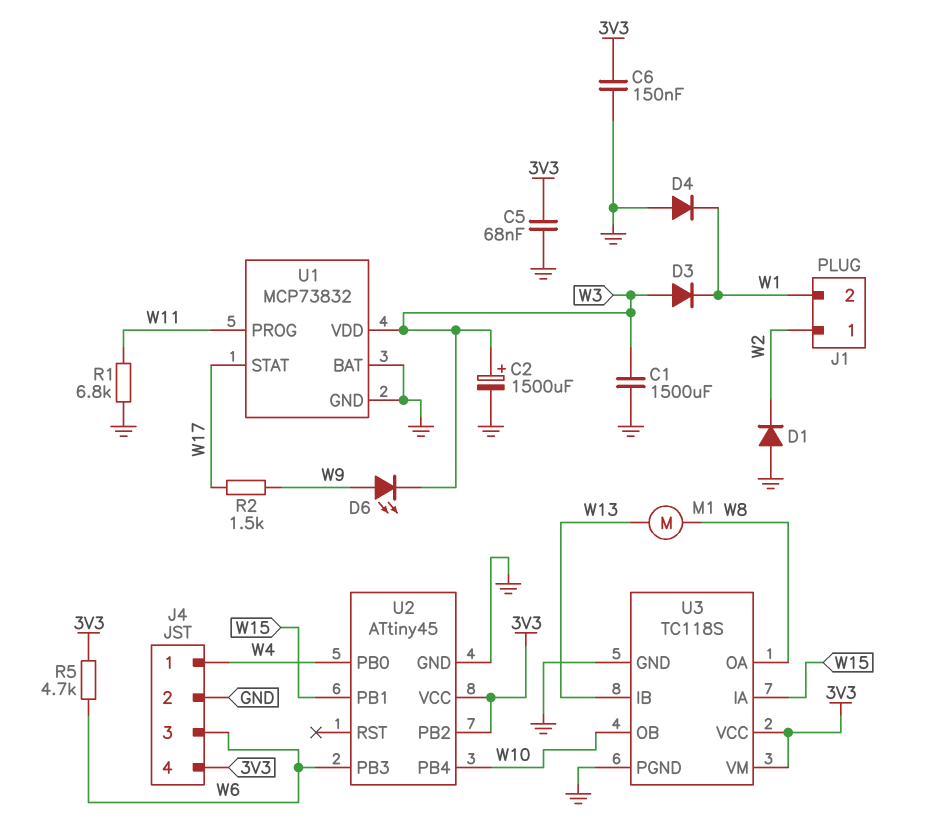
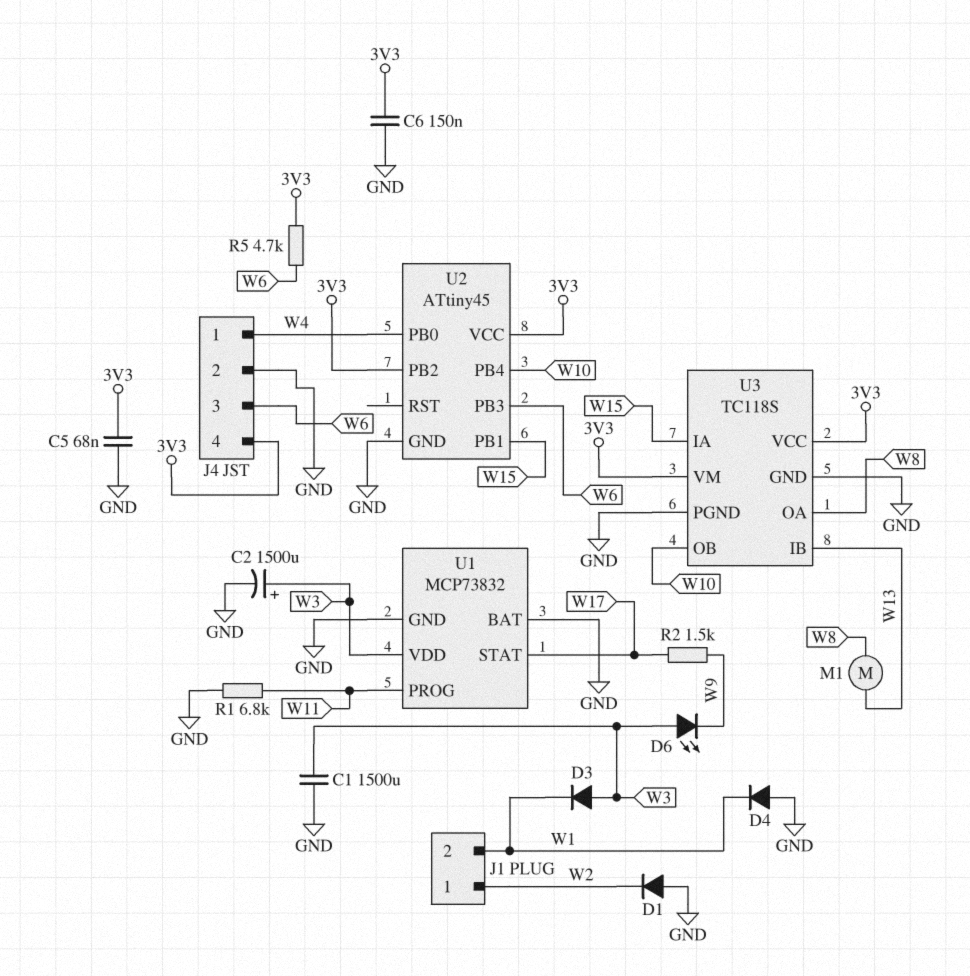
D6: LED (A W9, K W3) -> LED (A W3, K W9)

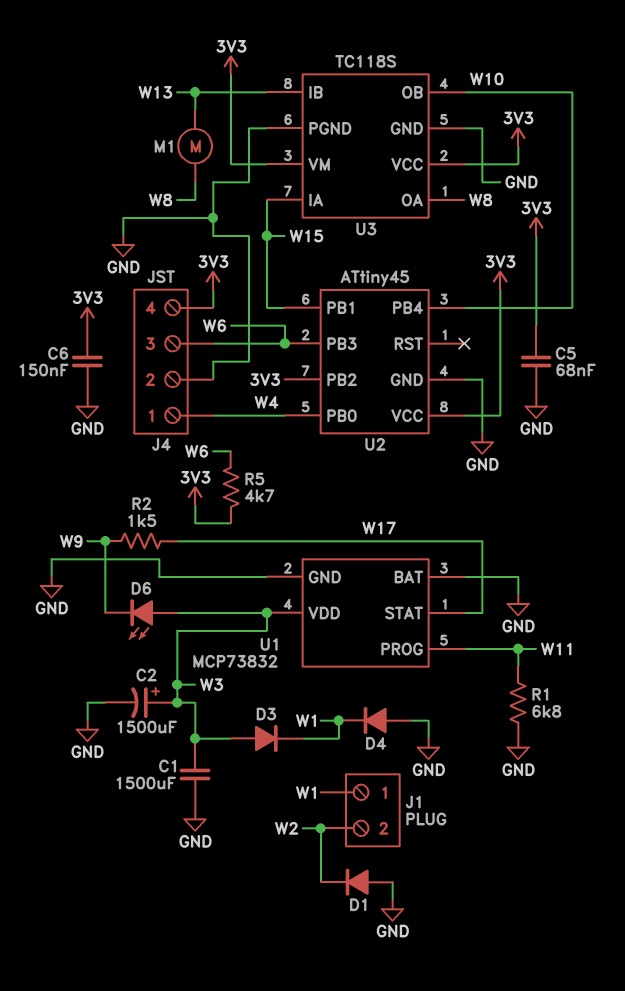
J1 pin 1: W2 -> W1
J1 pin 2: W1 -> W2

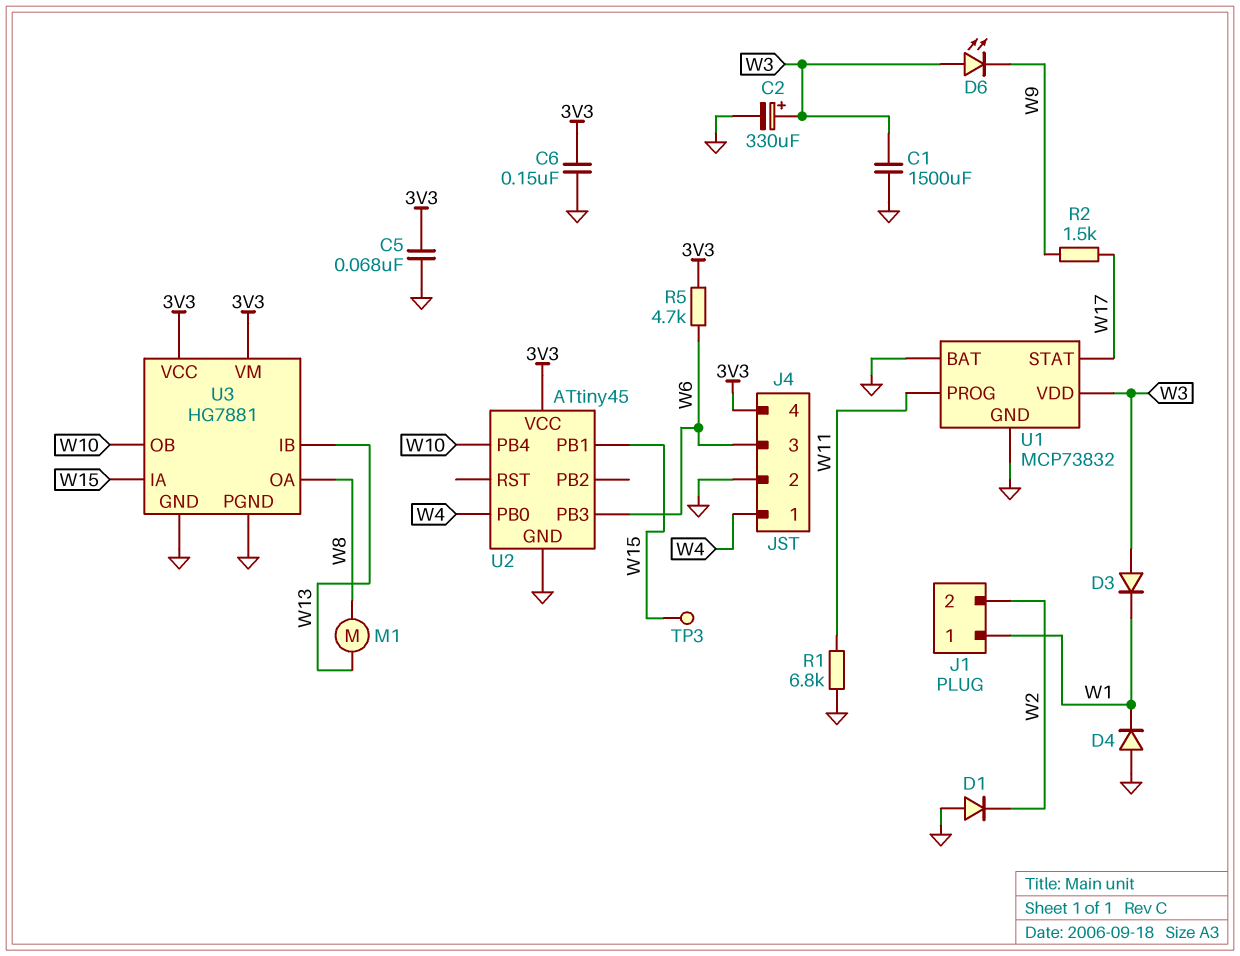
C2: 1500uF (plus W3, minus GND) -> 330uF (plus W3, minus GND)
TP3: none -> test point (W15)
U2 pin PB2: 3V3 -> none
U3: TC118S -> HG7881

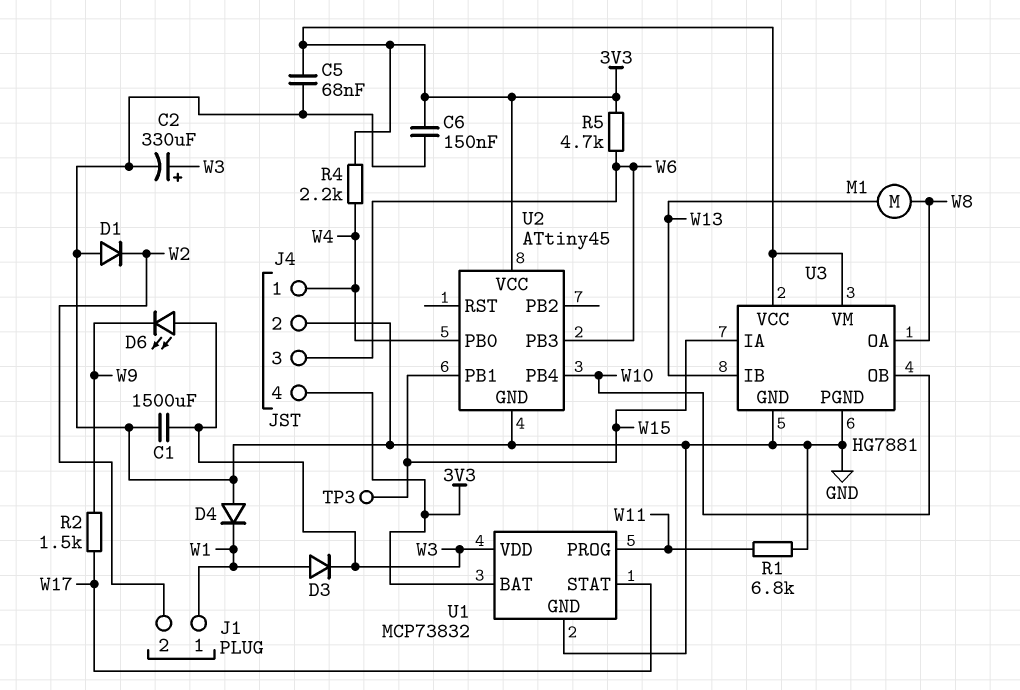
D3: diode (A W3, K W1) -> diode (A W1, K W3)
R4: none -> 2.2k (3V3, W4)
U1 pin BAT: GND -> 3V3

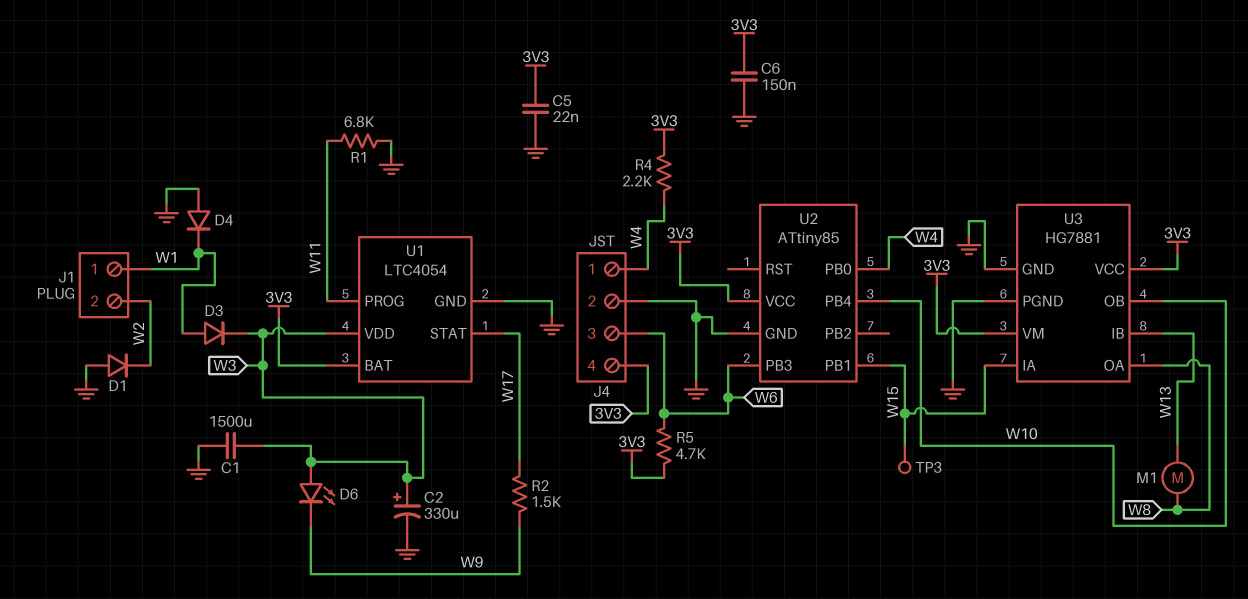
C5: 68nF (3V3, GND) -> 22nF (3V3, GND)
U1: MCP73832 -> LTC4054
U2: ATtiny45 -> ATtiny85

